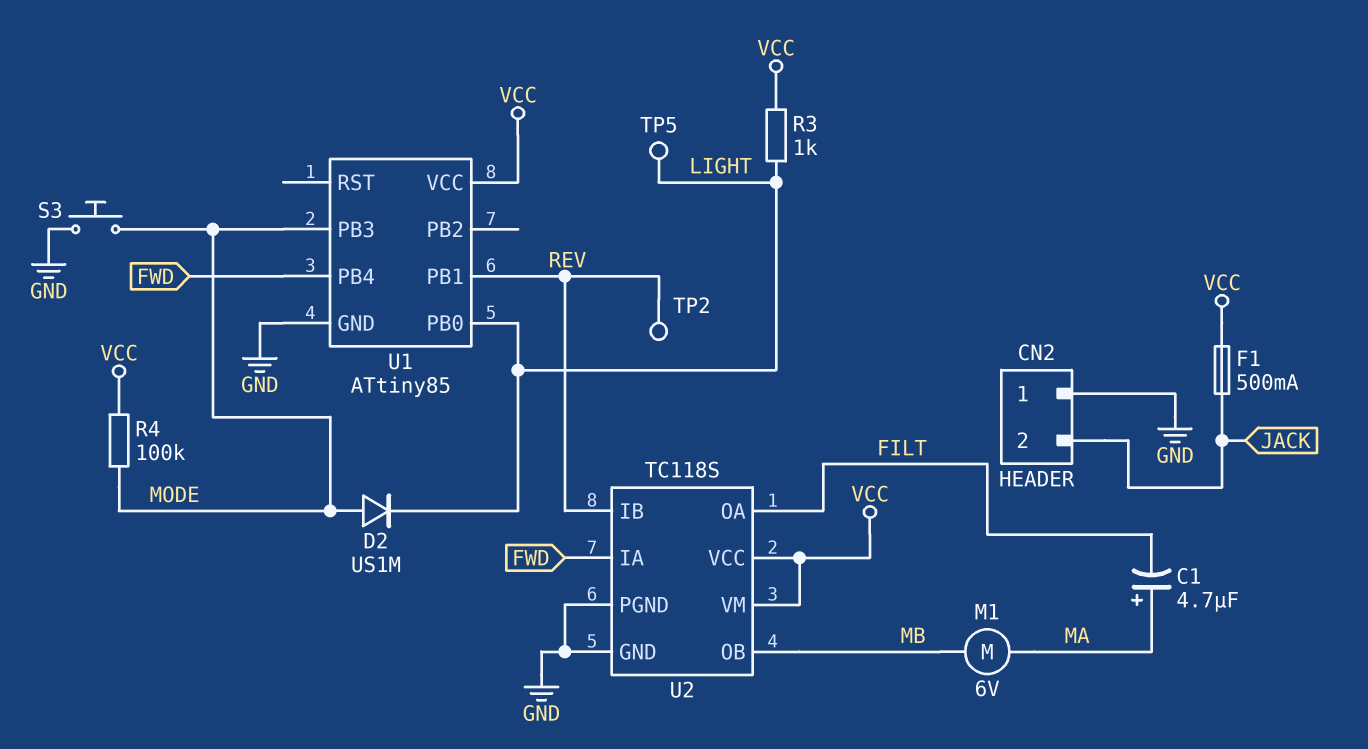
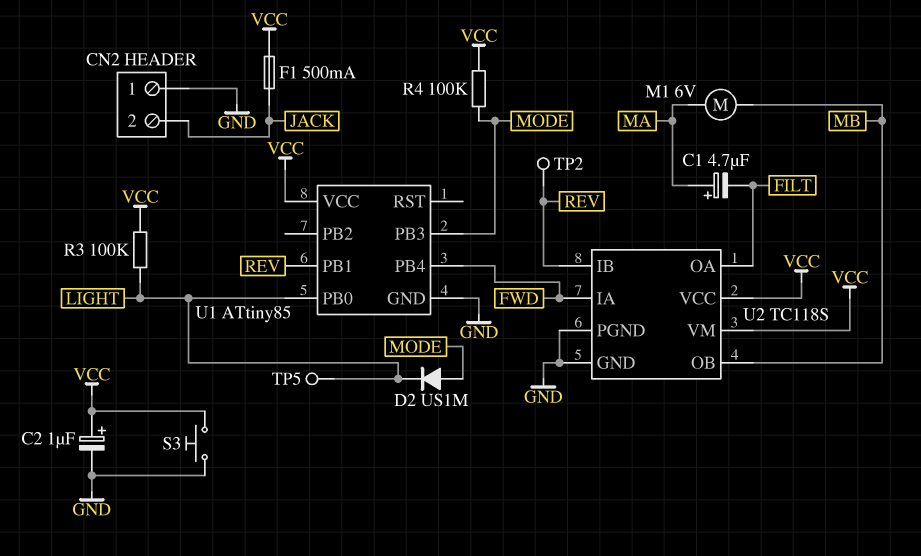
C2: none -> 1uF (plus VCC, minus GND)
R3: 1k (LIGHT, VCC) -> 100k (LIGHT, VCC)
S3: button (GND, MODE) -> button (GND, VCC)

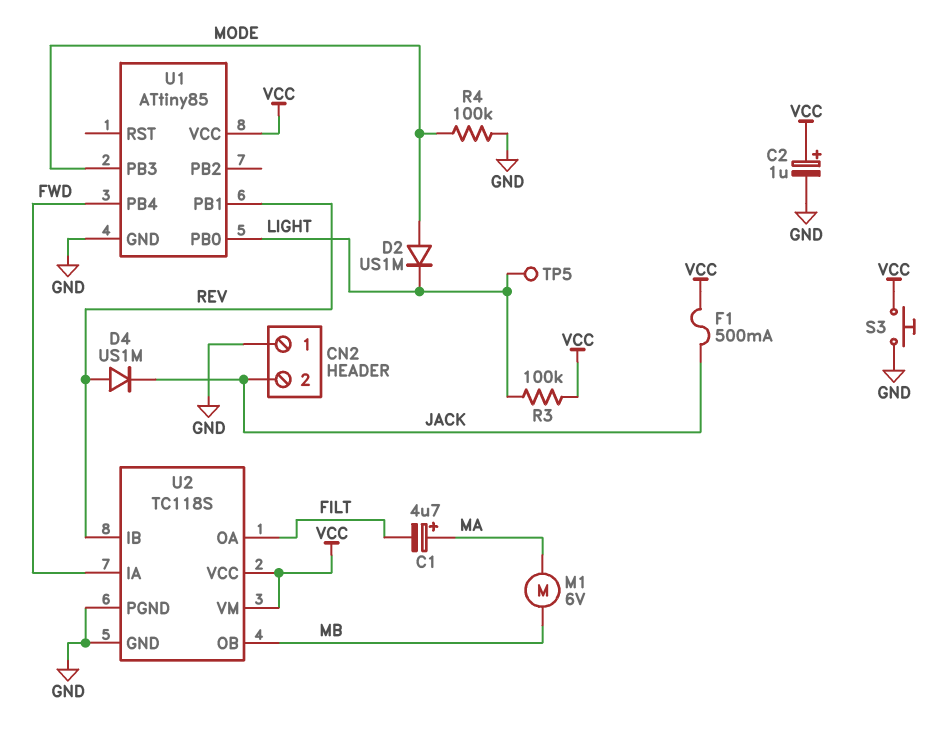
D4: none -> diode US1M (A REV, K JACK)
R4: 100k (MODE, VCC) -> 100k (GND, MODE)
TP2: test point (REV) -> none

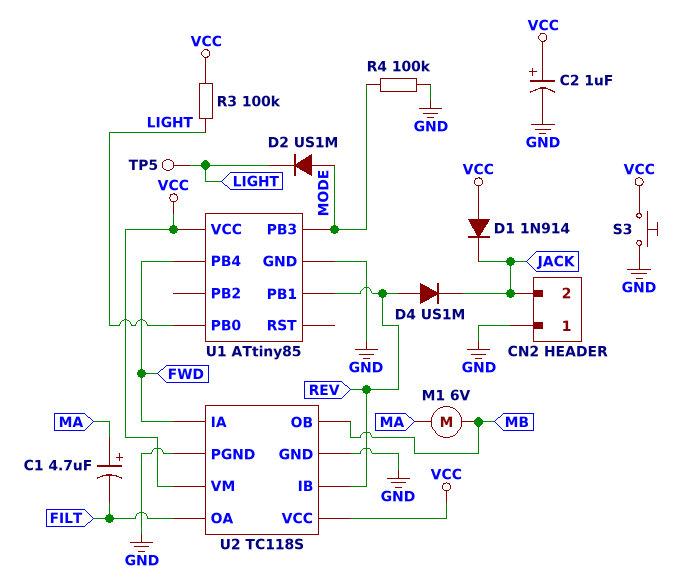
D1: none -> diode 1N914 (A VCC, K JACK)
F1: 500mA (JACK, VCC) -> none

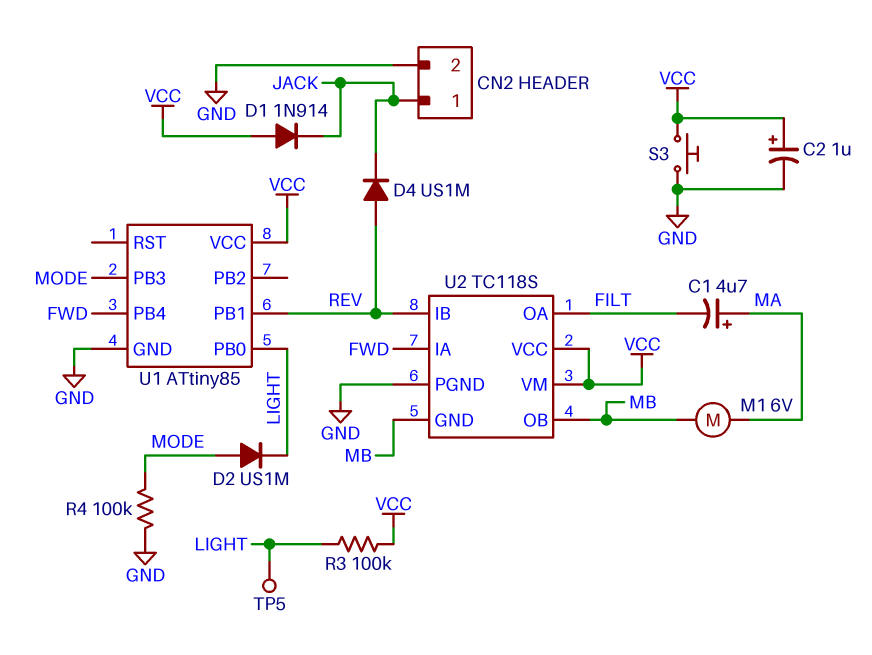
CN2 pin 1: GND -> JACK
CN2 pin 2: JACK -> GND
U2 pin GND: GND -> MB

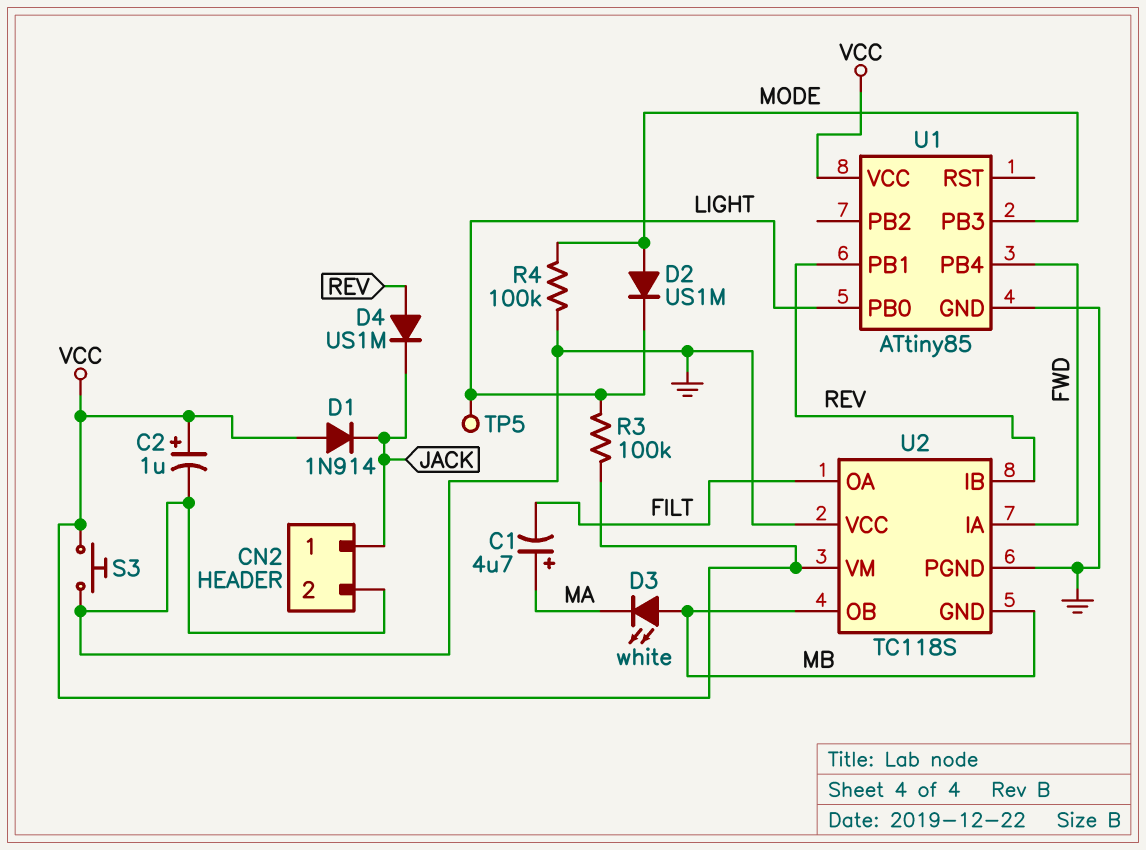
D3: none -> LED white (A MB, K MA)
M1: motor 6V (MA, MB) -> none
U2 pin VCC: VCC -> GND

